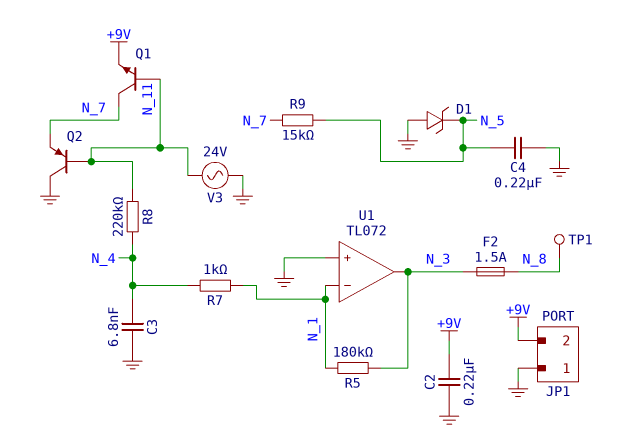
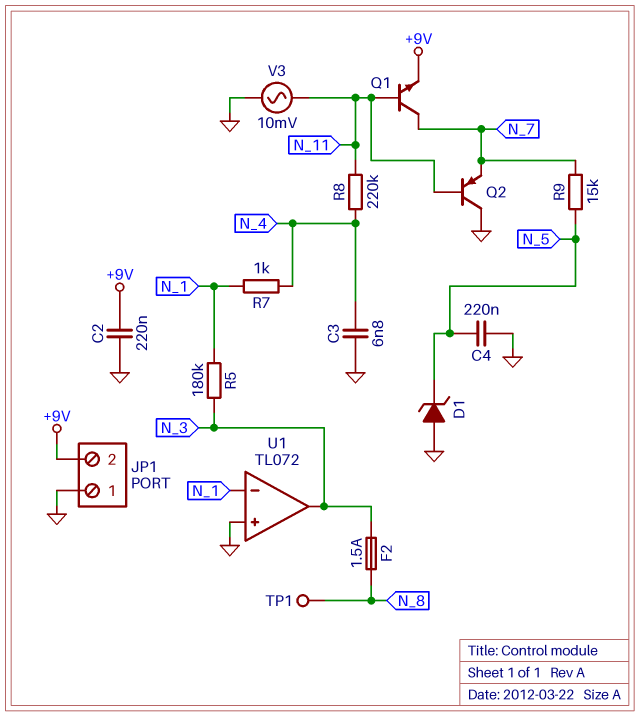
V3: AC 24V (GND, N_11) -> AC 10mV (GND, N_11)

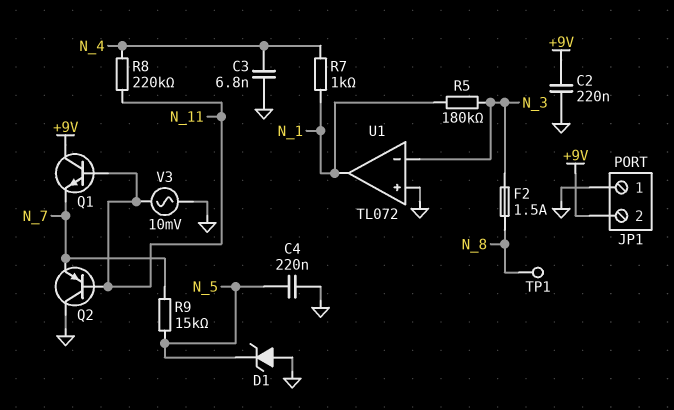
Q1: NPN (B N_11, C N_7, E +9V) -> NPN (B N_11, C +9V, E N_7)
U1 pin in-: N_1 -> N_3
U1 pin out: N_3 -> N_1

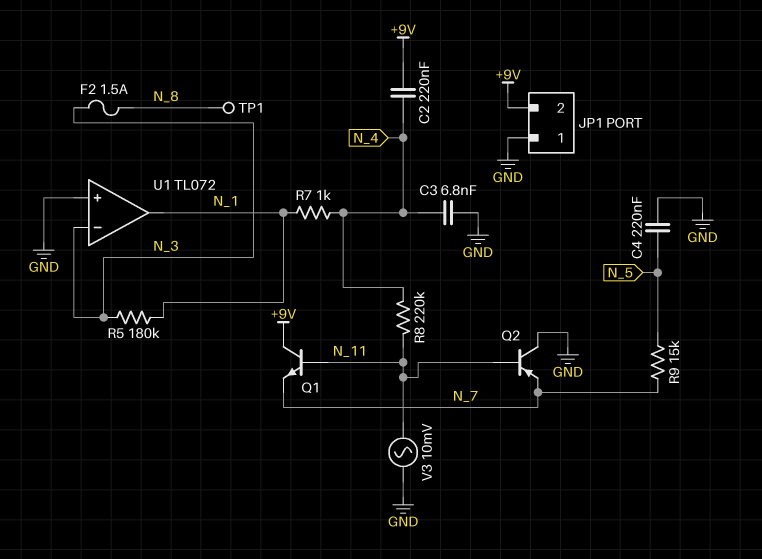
C2: 220nF (+9V, GND) -> 220nF (+9V, N_4)
D1: zener (A GND, K N_5) -> none

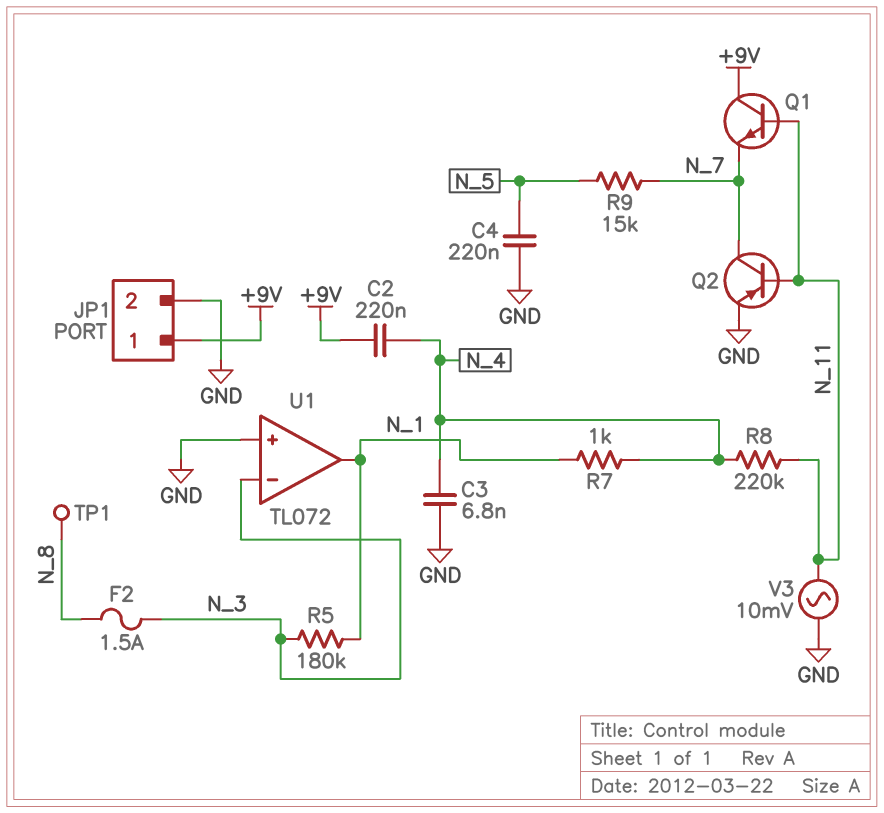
JP1 pin 1: GND -> +9V
JP1 pin 2: +9V -> GND
Q2: PNP (B N_11, C GND, E N_7) -> PNP (B N_11, C N_7, E GND)

